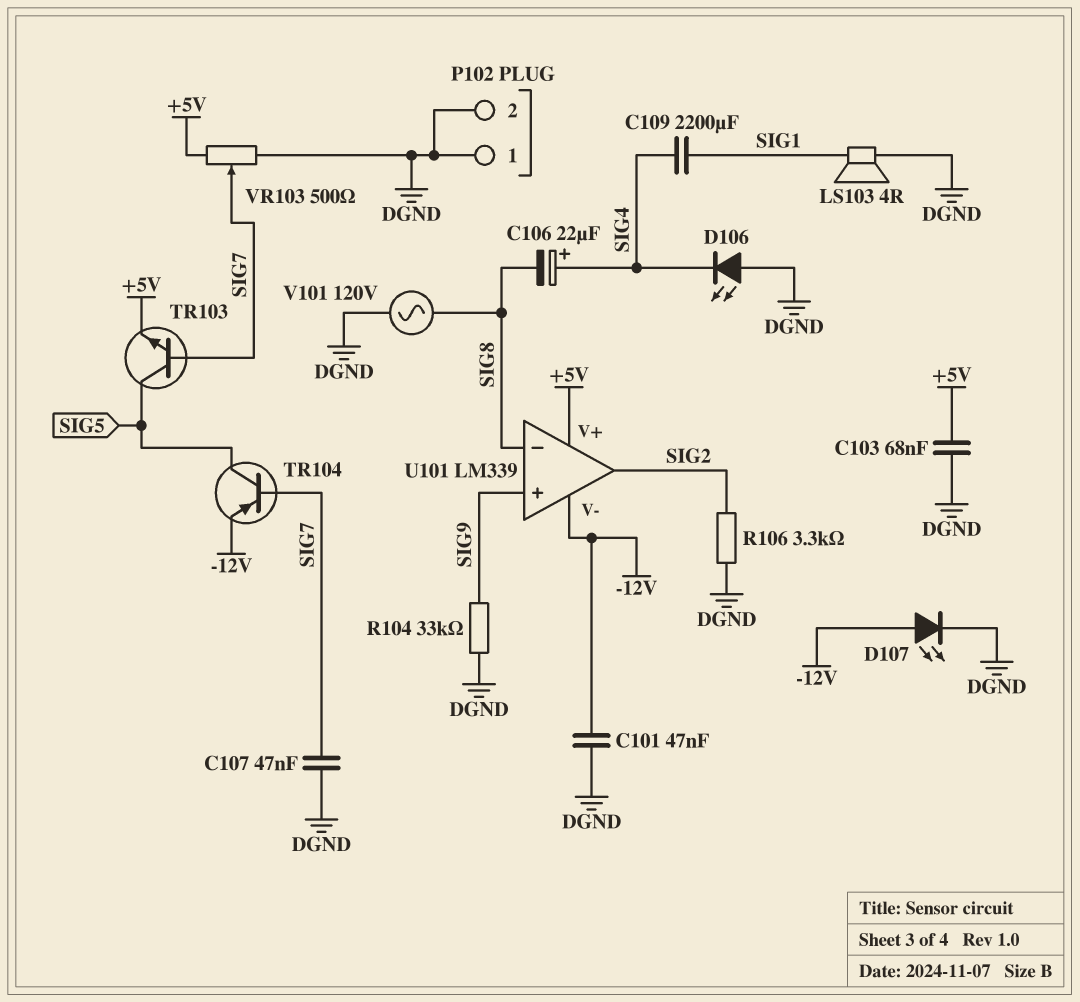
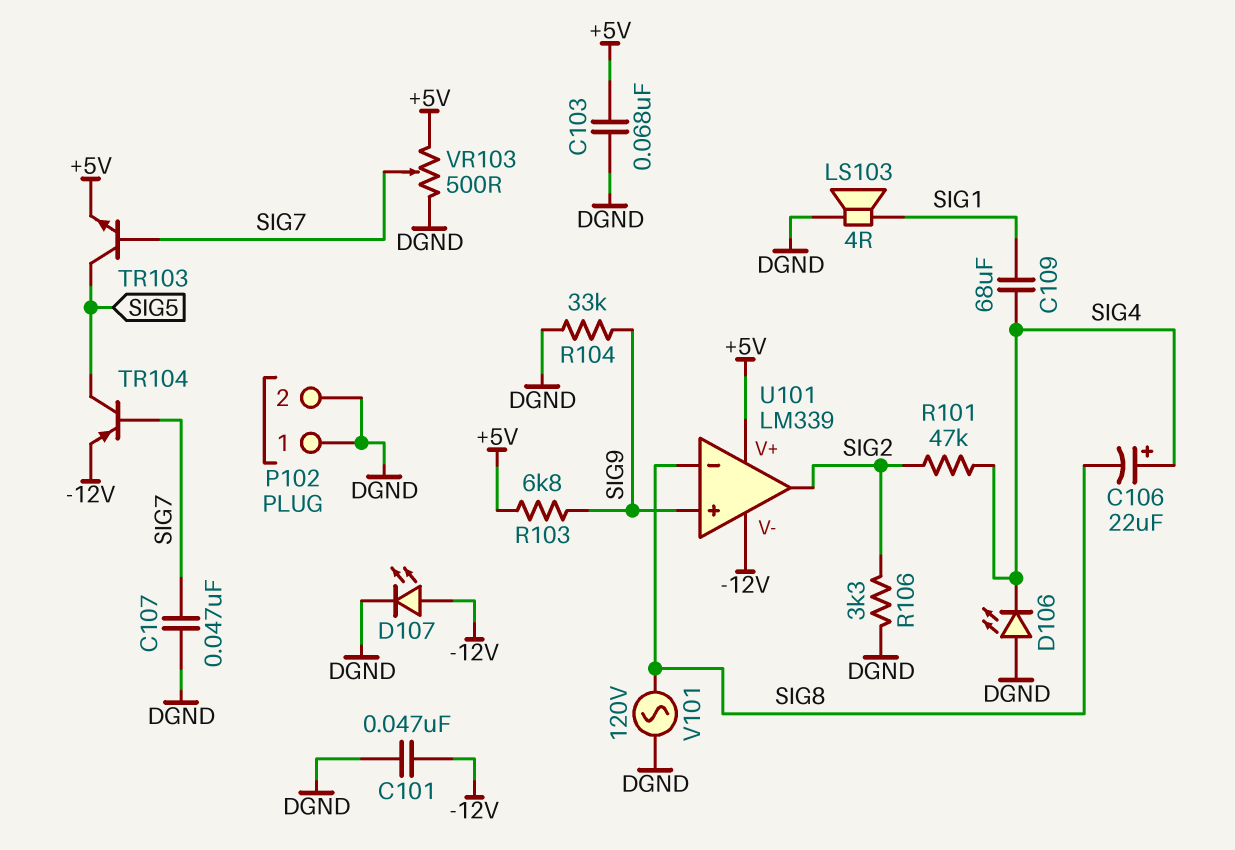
C109: 2200uF (SIG1, SIG4) -> 68uF (SIG1, SIG4)
R101: none -> 47k (SIG2, SIG4)
R103: none -> 6.8k (+5V, SIG9)

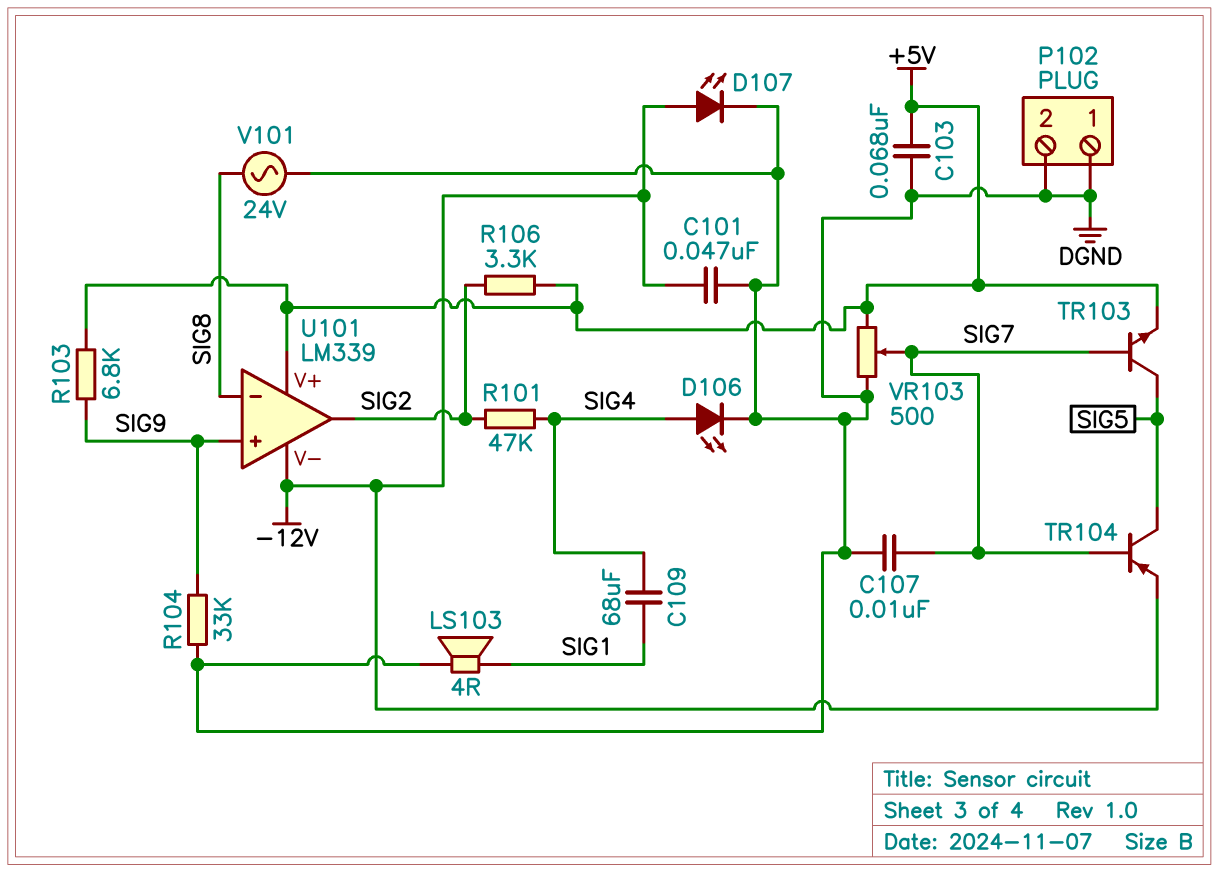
C106: 22uF (plus SIG4, minus SIG8) -> none
C107: 47nF (DGND, SIG7) -> 10nF (DGND, SIG7)
D106: LED (A DGND, K SIG4) -> LED (A SIG4, K DGND)
R106: 3.3k (DGND, SIG2) -> 3.3k (+5V, SIG2)
V101: AC 120V (DGND, SIG8) -> AC 24V (DGND, SIG8)

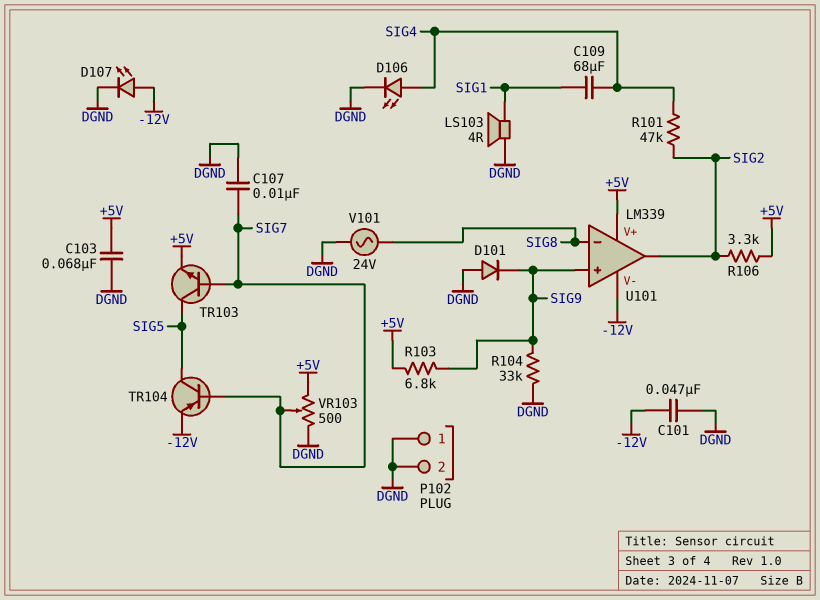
D101: none -> diode (A DGND, K SIG9)

